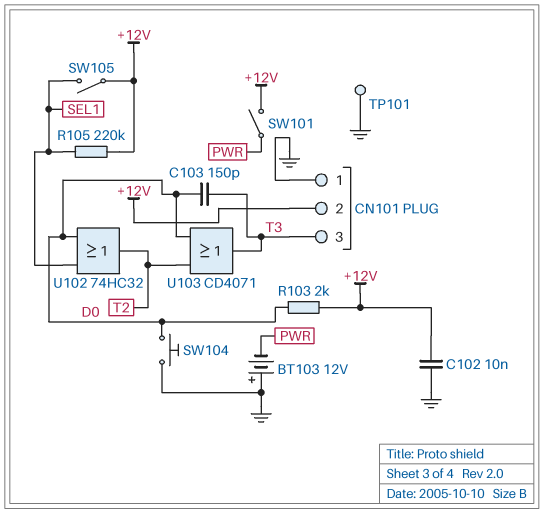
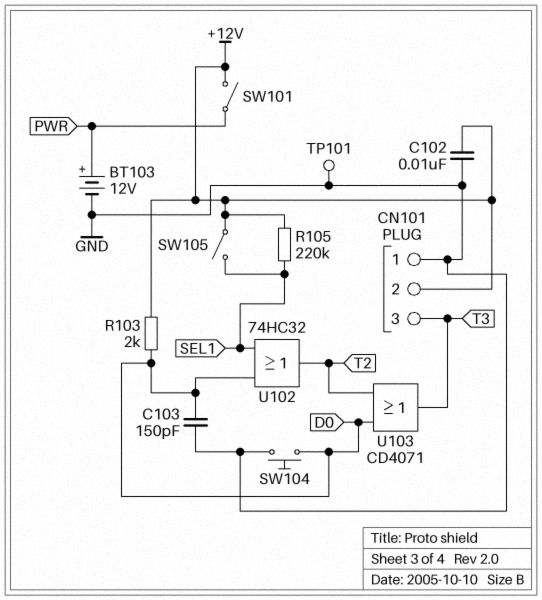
BT103: 12V (plus GND, minus PWR) -> 12V (plus PWR, minus GND)
C103: 150pF (D0, T3) -> 150pF (D0, GND)

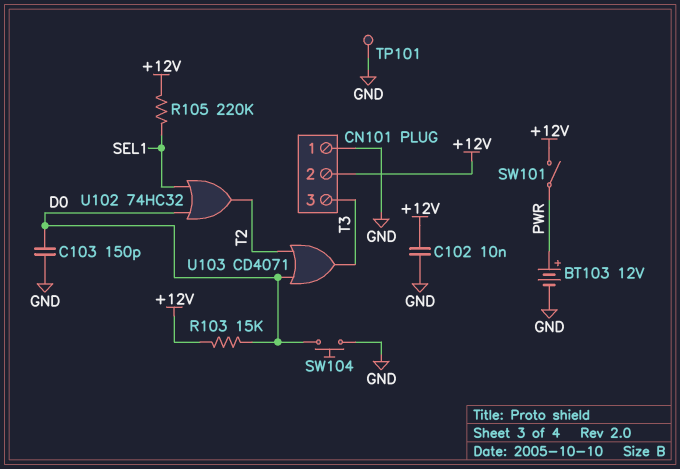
R103: 2k (+12V, D0) -> 15k (+12V, D0)
SW105: switch (+12V, SEL1) -> none

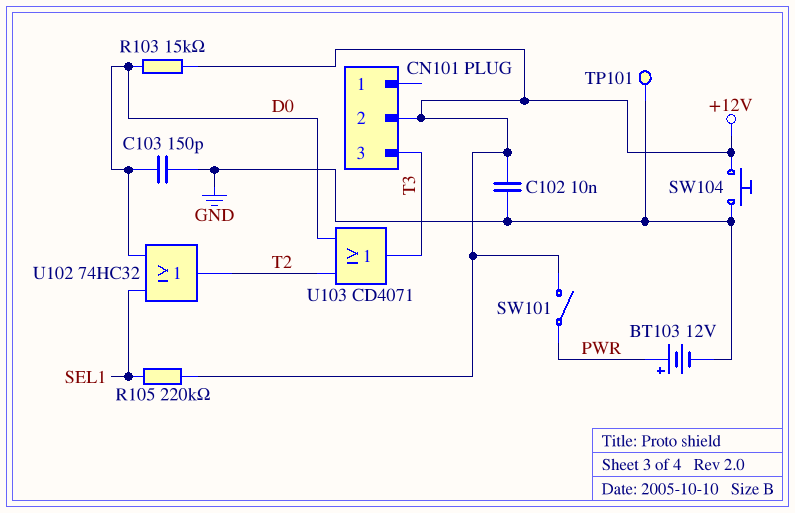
CN101 pin 1: GND -> none
SW104: button (D0, GND) -> button (+12V, GND)

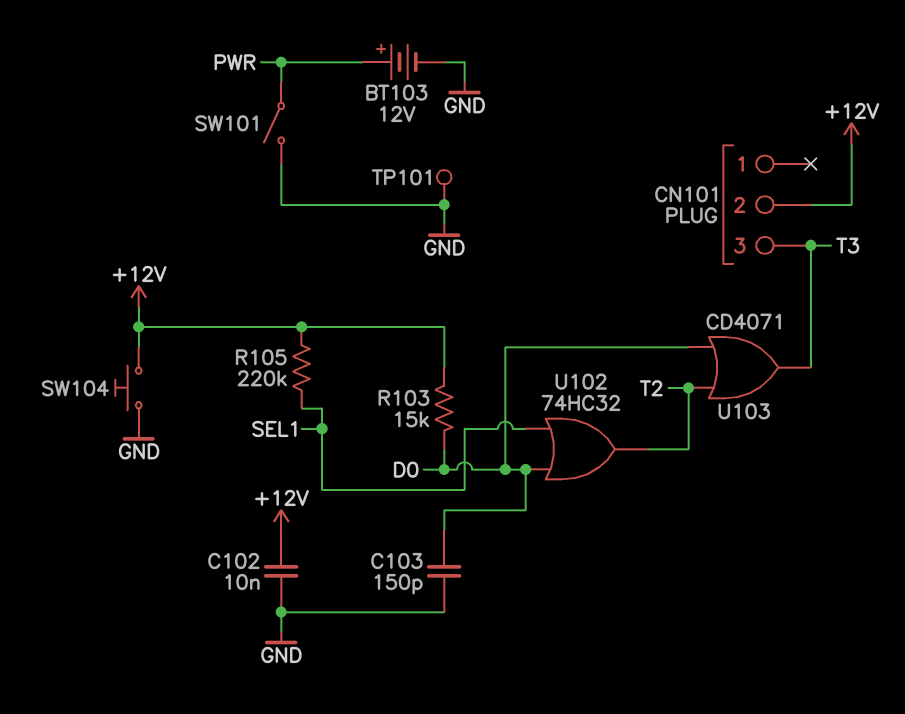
SW101: switch (+12V, PWR) -> switch (GND, PWR)

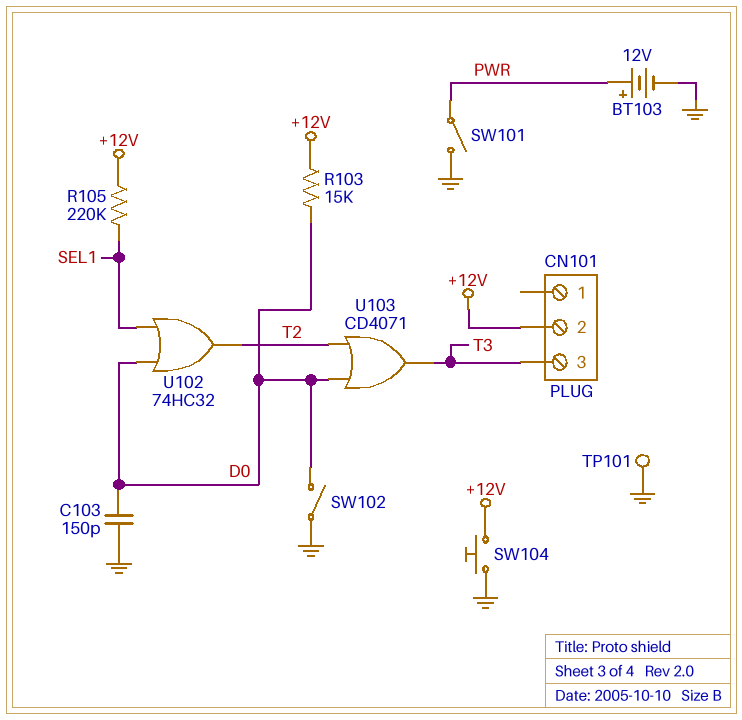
C102: 10nF (+12V, GND) -> none
SW102: none -> switch (D0, GND)

